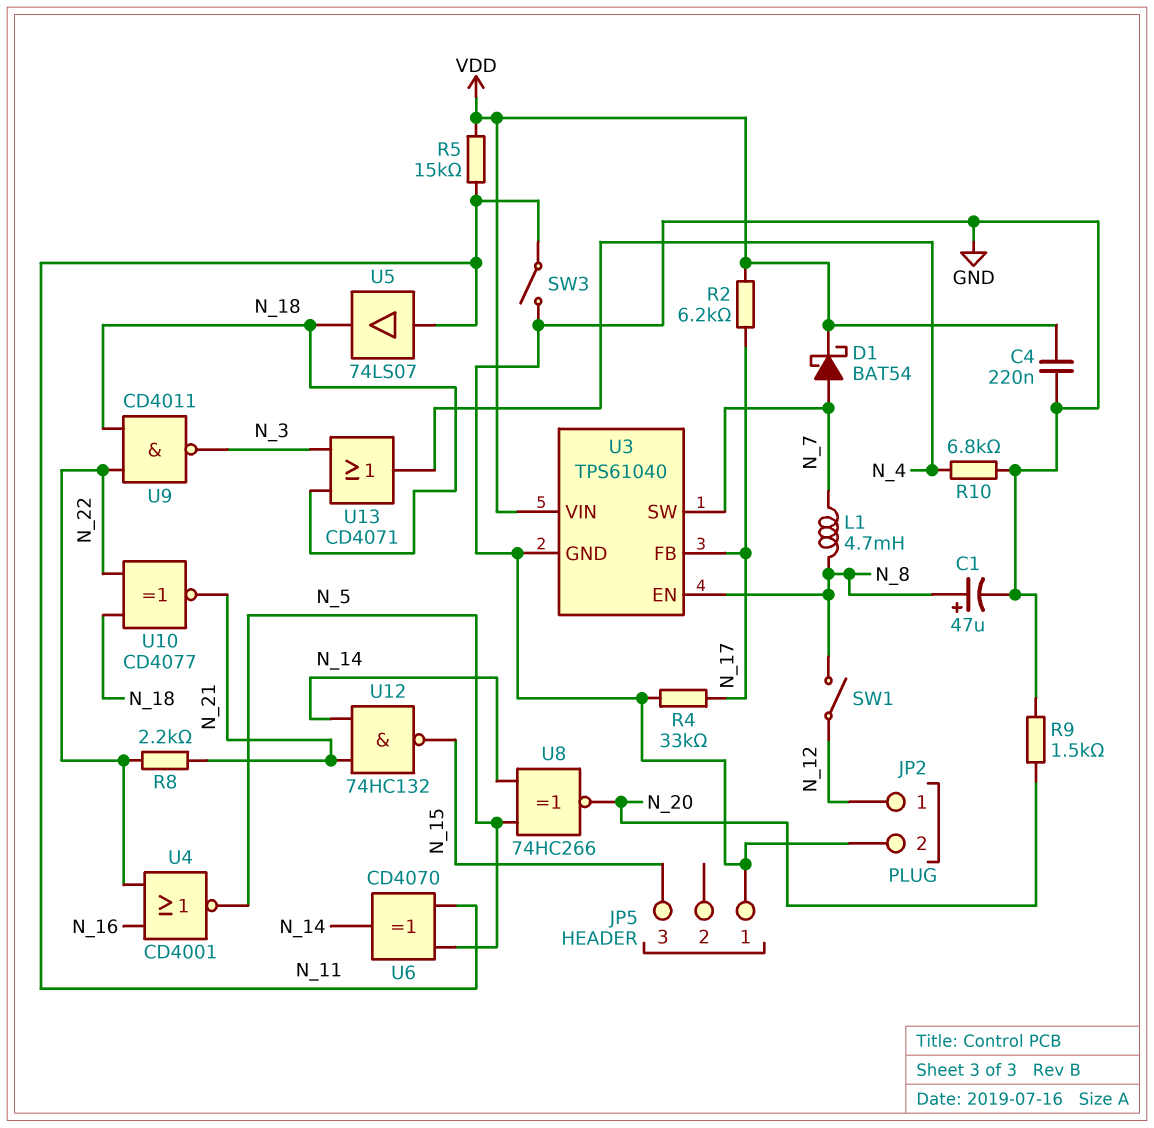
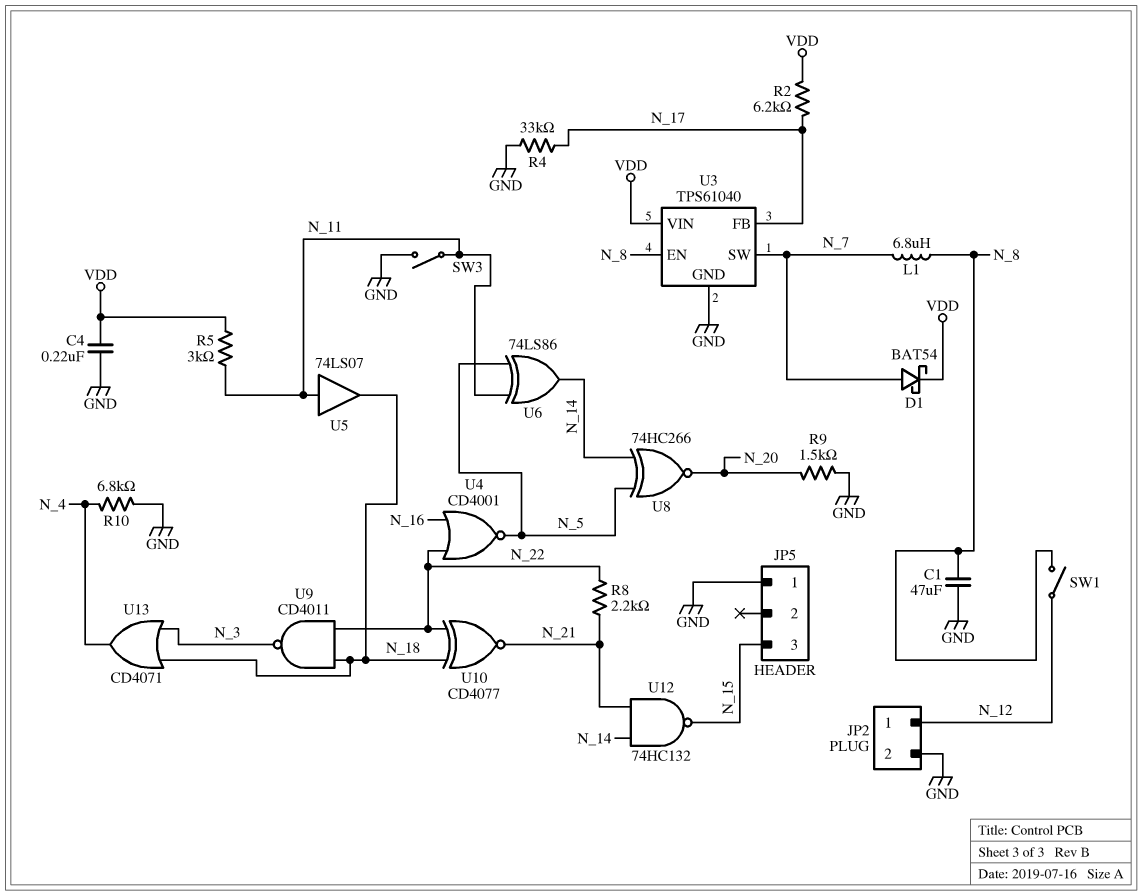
C1: 47uF (plus N_8, minus GND) -> 47uF (GND, N_8)
L1: 4.7mH (N_7, N_8) -> 6.8uH (N_7, N_8)
R5: 15k (N_11, VDD) -> 3k (N_11, VDD)
U6: XOR CD4070 (in N_5, in N_11, out N_14) -> XOR 74LS86 (in N_5, in N_11, out N_14)

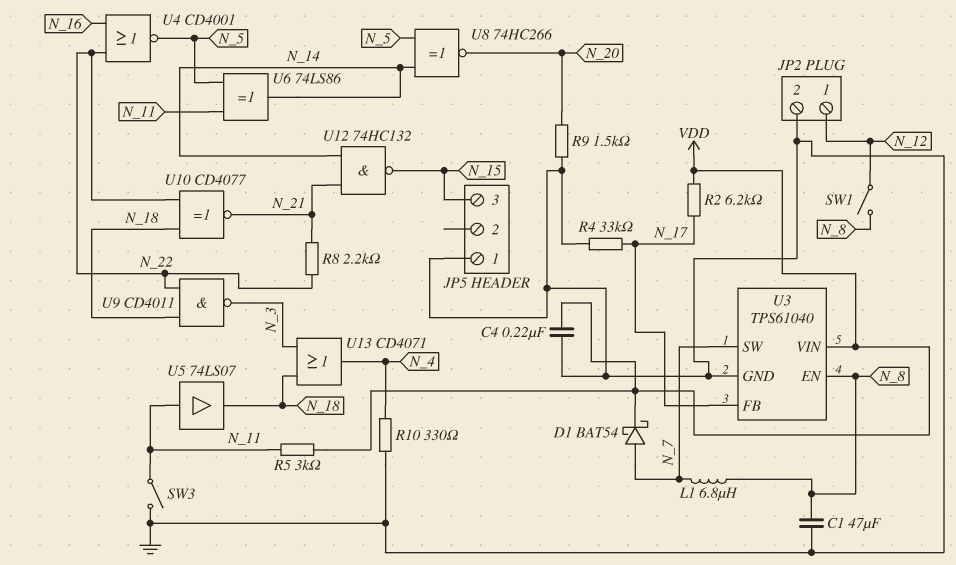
R10: 6.8k (GND, N_4) -> 330 (GND, N_4)

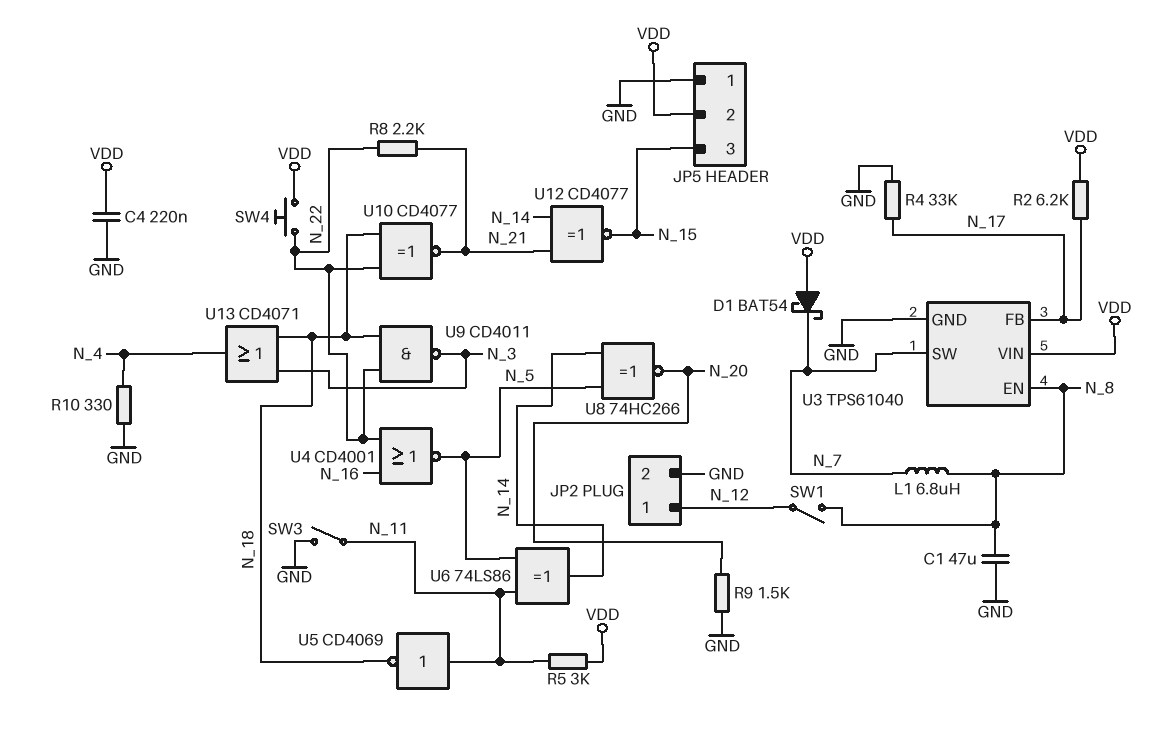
D1: schottky BAT54 (A N_7, K VDD) -> schottky BAT54 (A VDD, K N_7)
JP5 pin 2: none -> VDD
SW4: none -> button (N_22, VDD)
U5: buffer 74LS07 (in N_11, out N_18) -> NOT CD4069 (in N_11, out N_18)
U12: NAND 74HC132 (in N_14, in N_21, out N_15) -> XNOR CD4077 (in N_14, in N_21, out N_15)

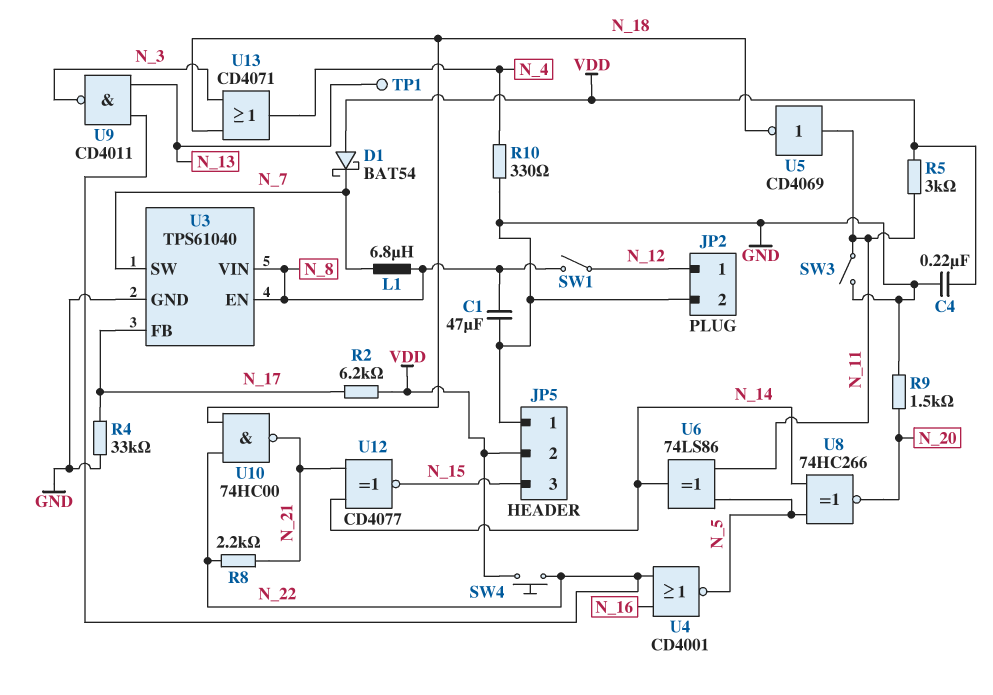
TP1: none -> test point (N_13)
U3 pin VIN: VDD -> N_8
U9: NAND CD4011 (in N_18, in N_22, out N_3) -> NAND CD4011 (in N_13, in N_22, out N_3)
U10: XNOR CD4077 (in N_18, in N_22, out N_21) -> NAND 74HC00 (in N_18, in N_22, out N_21)

